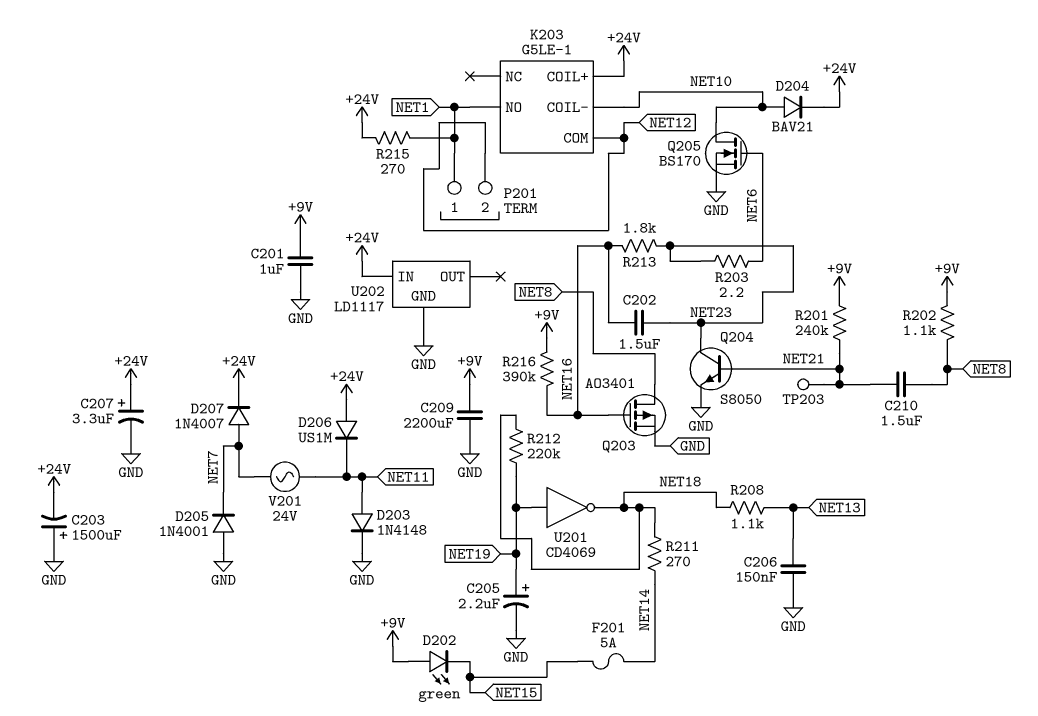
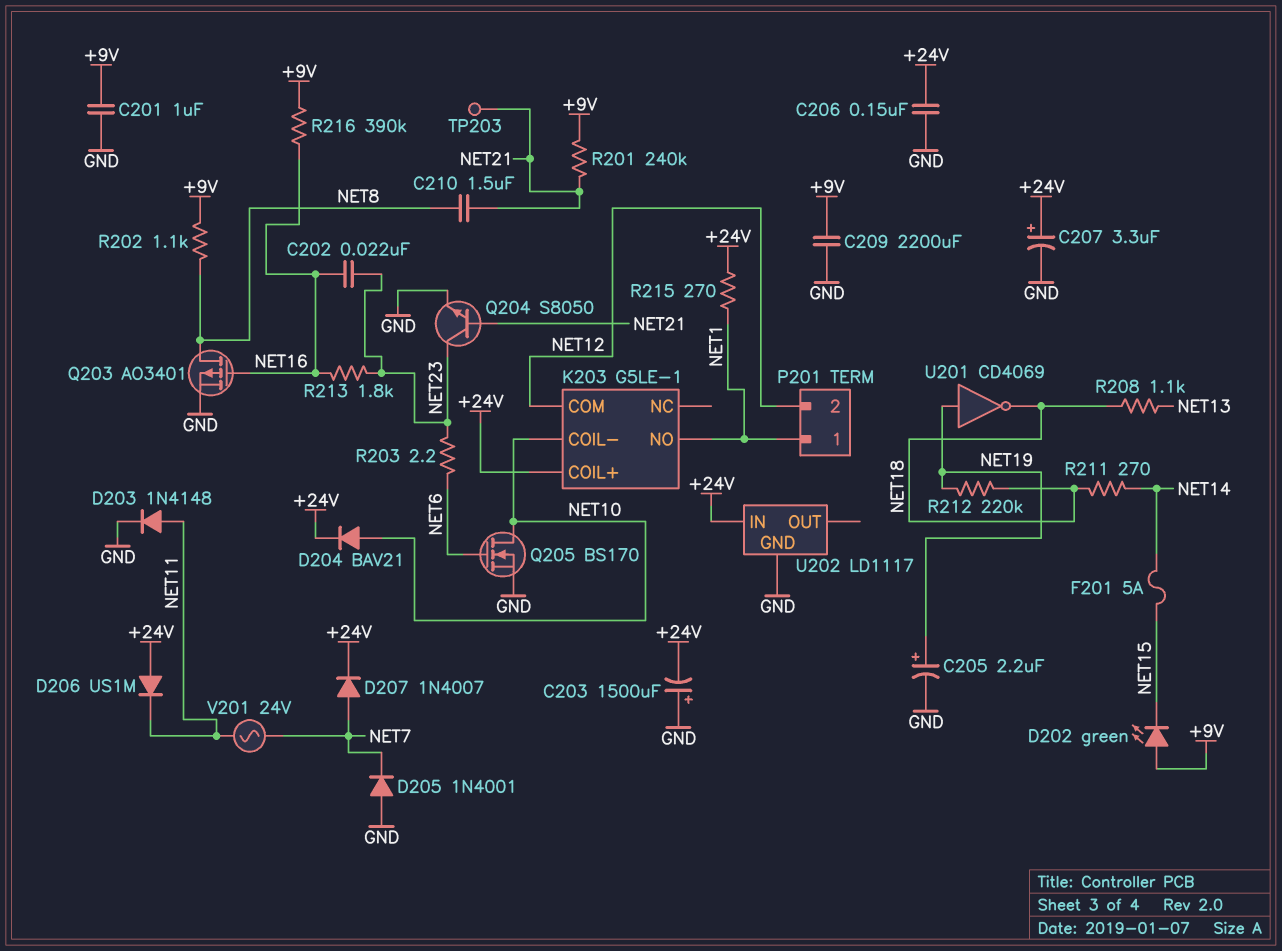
C202: 1.5uF (NET16, NET23) -> 22nF (NET16, NET23)
C206: 150nF (GND, NET13) -> 150nF (+24V, GND)

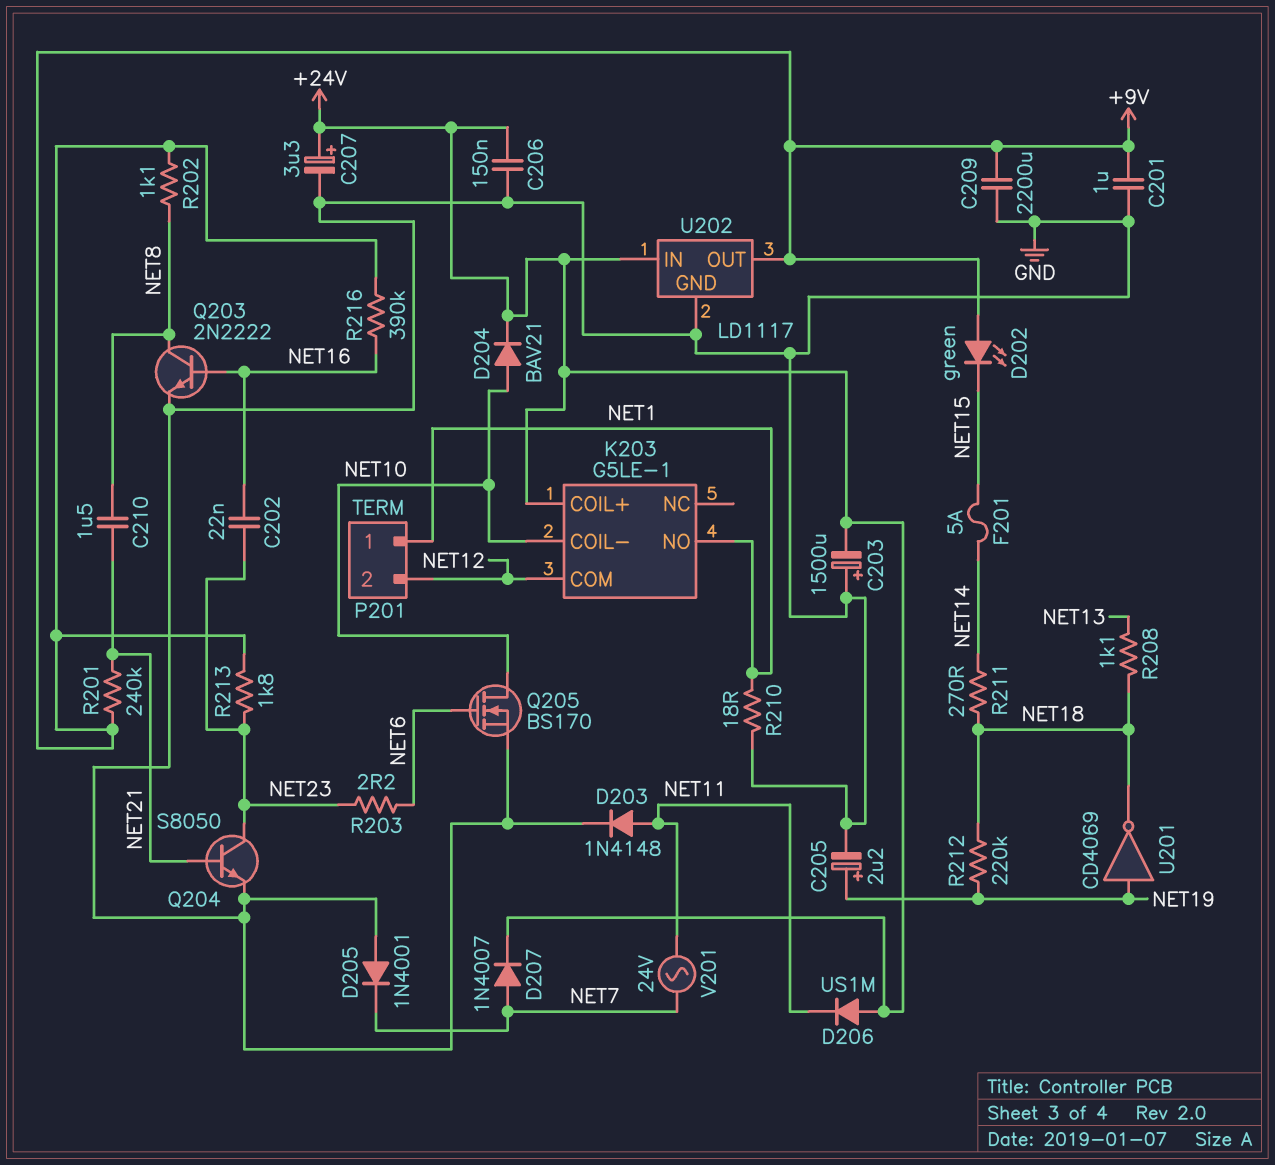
Q203: PMOS AO3401 (G NET16, D NET8, S GND) -> NPN 2N2222 (B NET16, C NET8, E GND)
R210: none -> 18 (GND, NET1)
R213: 1.8k (NET16, NET23) -> 1.8k (+9V, NET23)
R215: 270 (+24V, NET1) -> none
TP203: test point (NET21) -> none
U202 pin OUT: none -> +9V

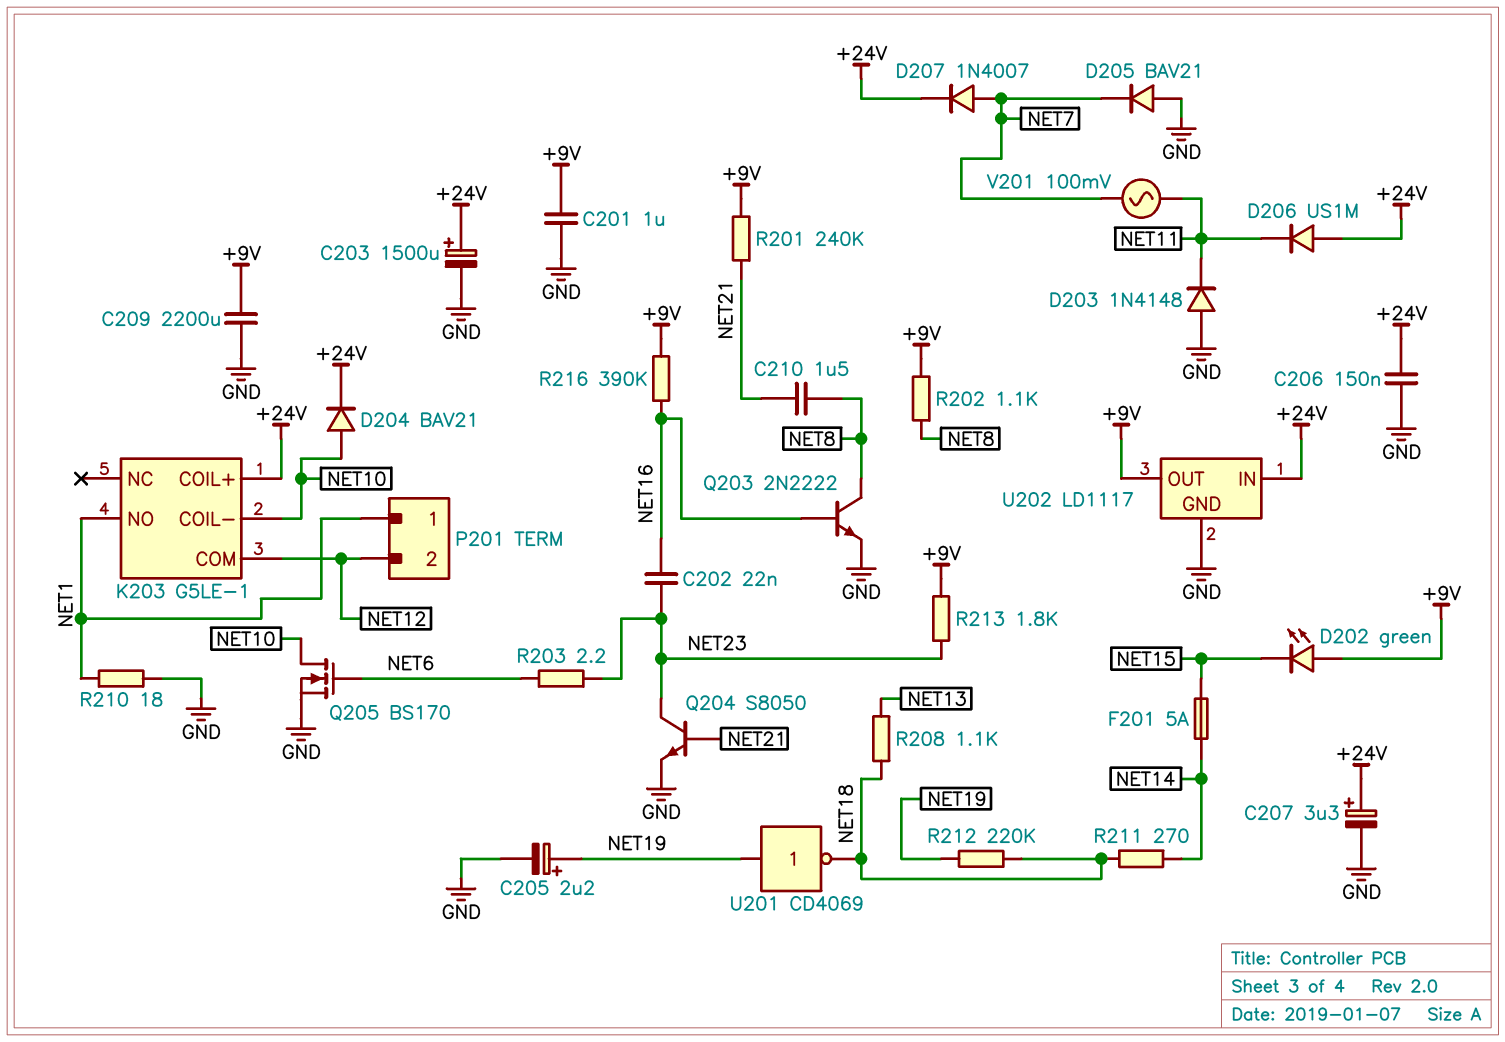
C203: 1500uF (plus GND, minus +24V) -> 1500uF (plus +24V, minus GND)
D203: diode 1N4148 (A NET11, K GND) -> diode 1N4148 (A GND, K NET11)
D205: diode 1N4001 (A GND, K NET7) -> diode BAV21 (A GND, K NET7)
V201: AC 24V (NET7, NET11) -> AC 100mV (NET7, NET11)

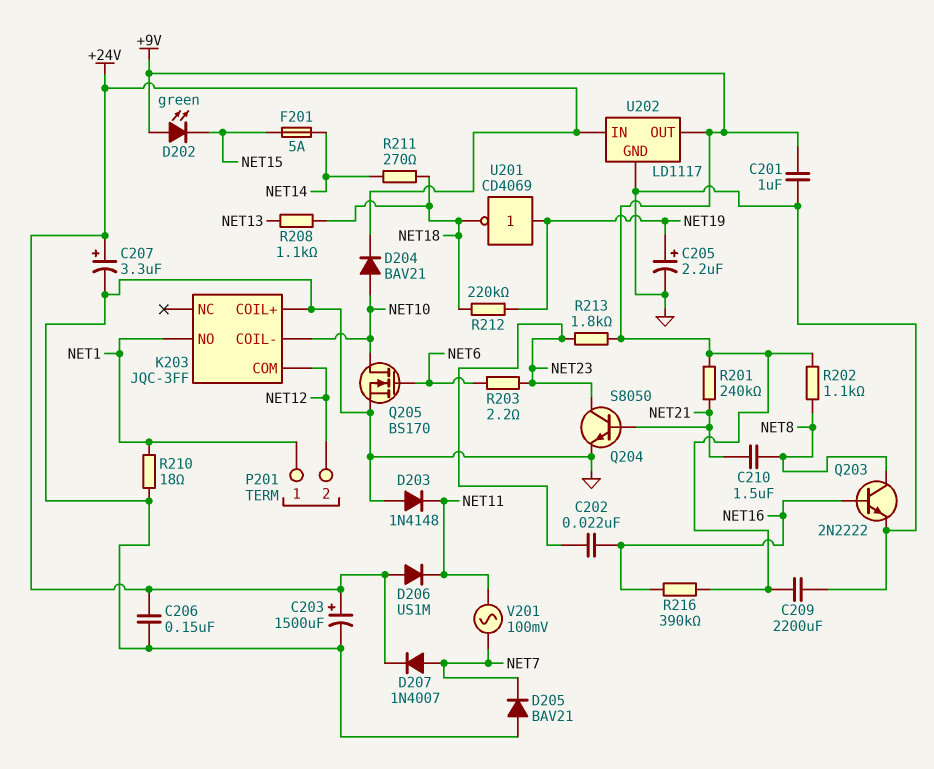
K203: G5LE-1 -> JQC-3FF
K203 pin COIL+: +24V -> GND

